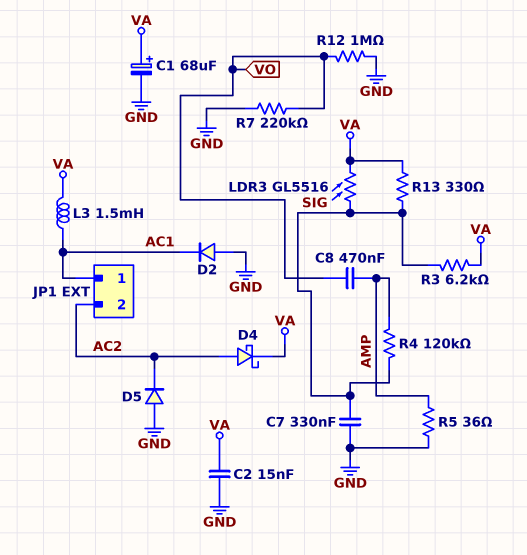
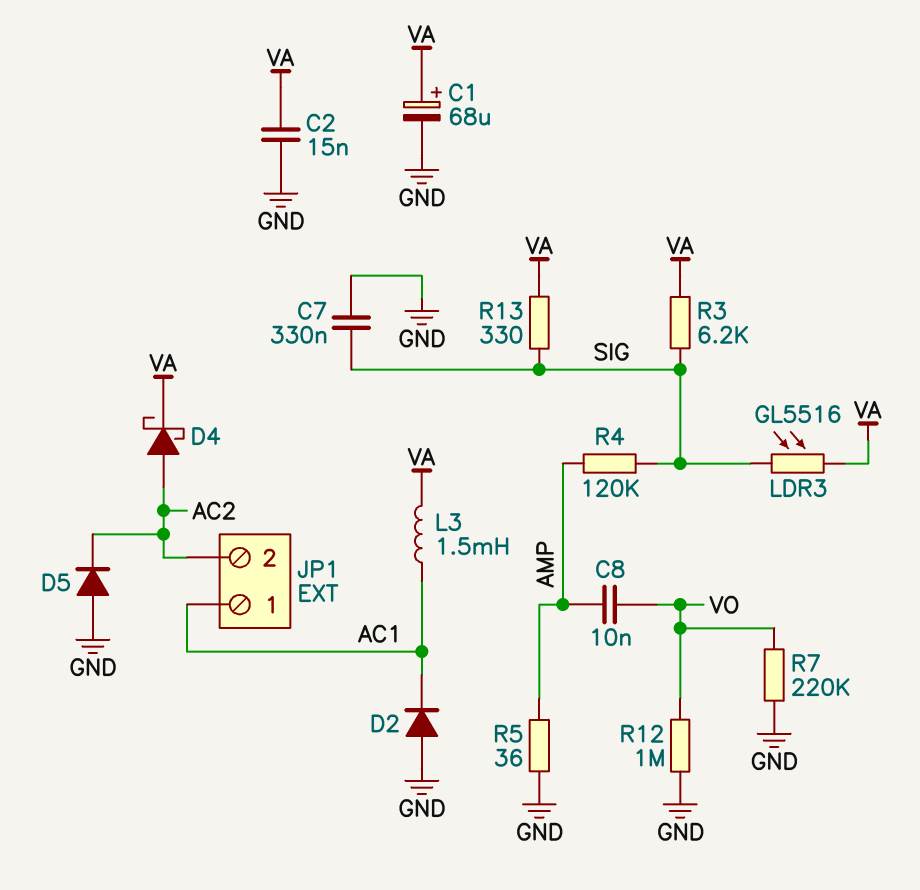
C8: 470nF (AMP, VO) -> 10nF (AMP, VO)

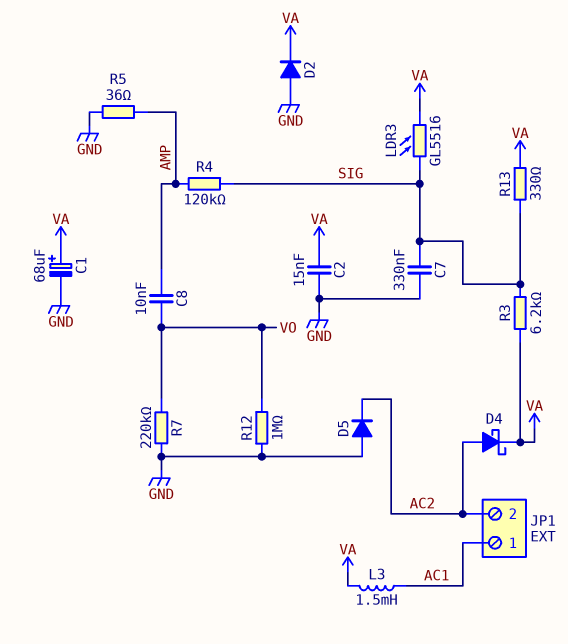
D2: diode (A GND, K AC1) -> diode (A GND, K VA)

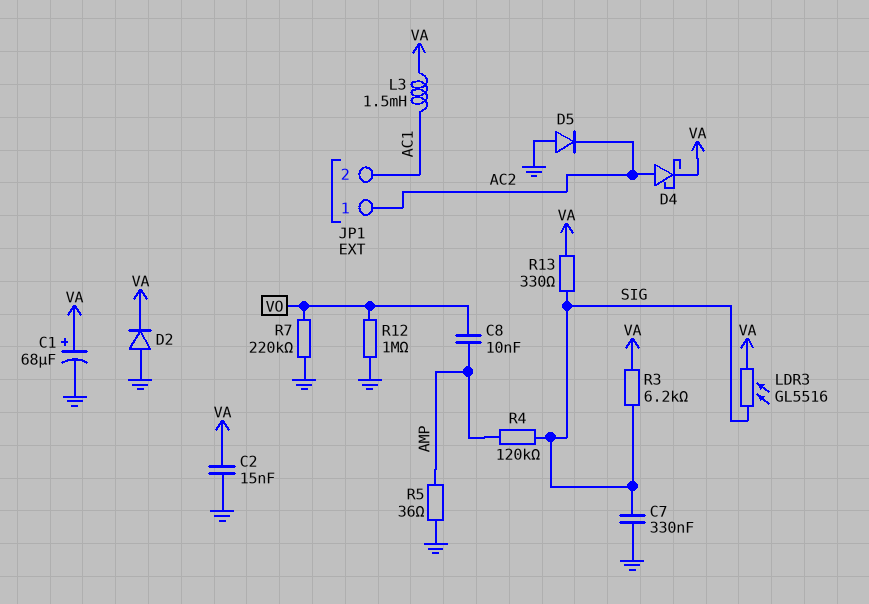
JP1 pin 1: AC1 -> AC2
JP1 pin 2: AC2 -> AC1

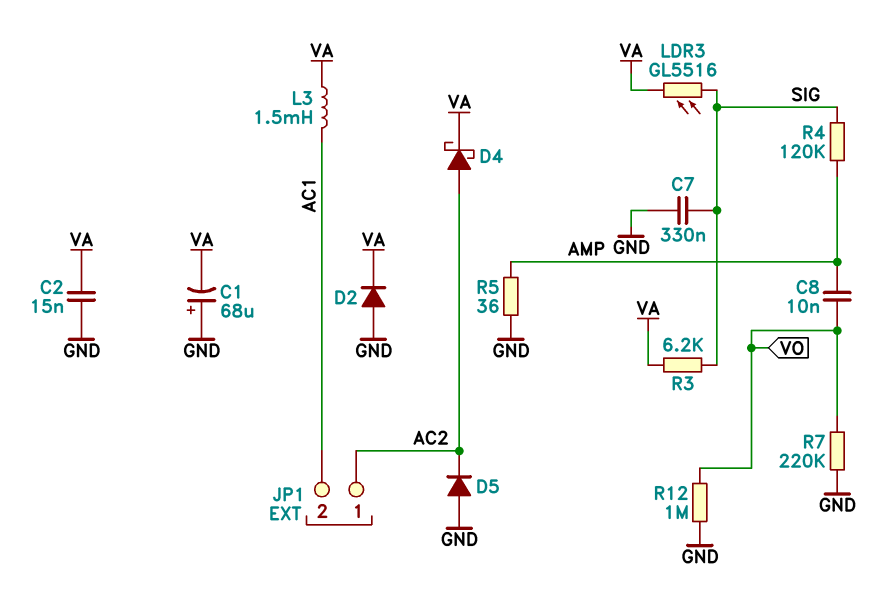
C1: 68uF (plus VA, minus GND) -> 68uF (plus GND, minus VA)
R13: 330 (SIG, VA) -> none

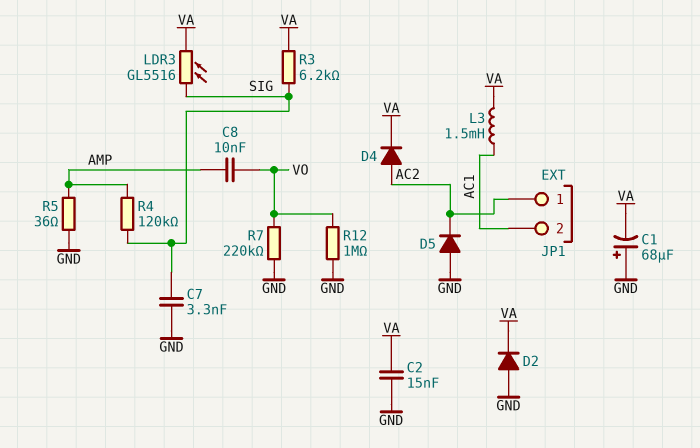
C7: 330nF (GND, SIG) -> 3.3nF (GND, SIG)
D4: schottky (A AC2, K VA) -> diode (A AC2, K VA)

